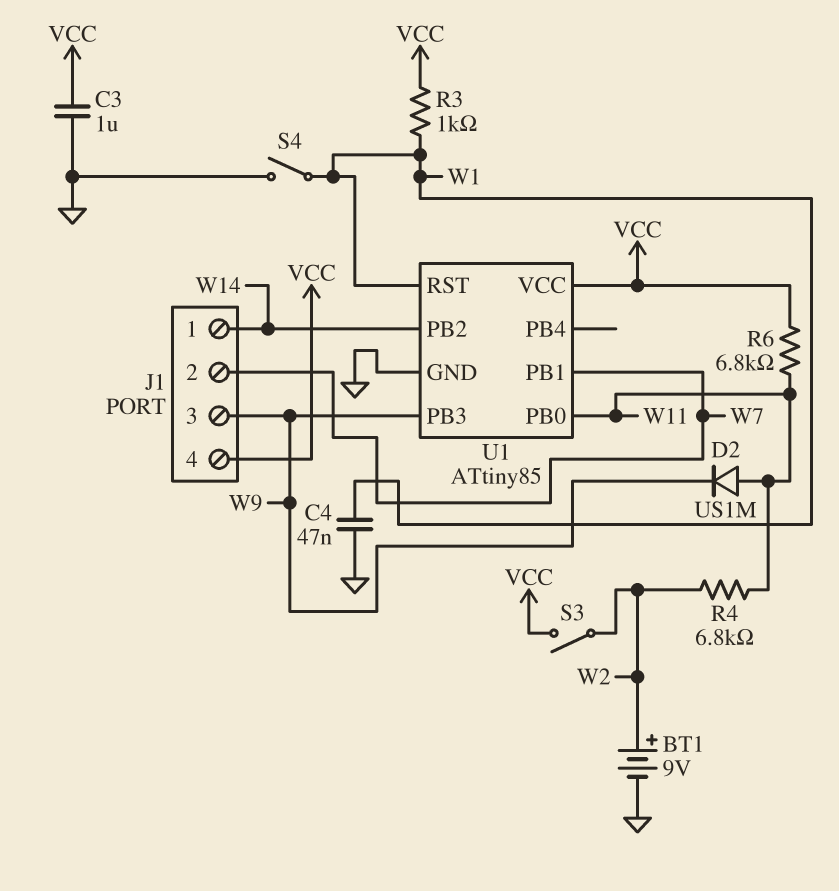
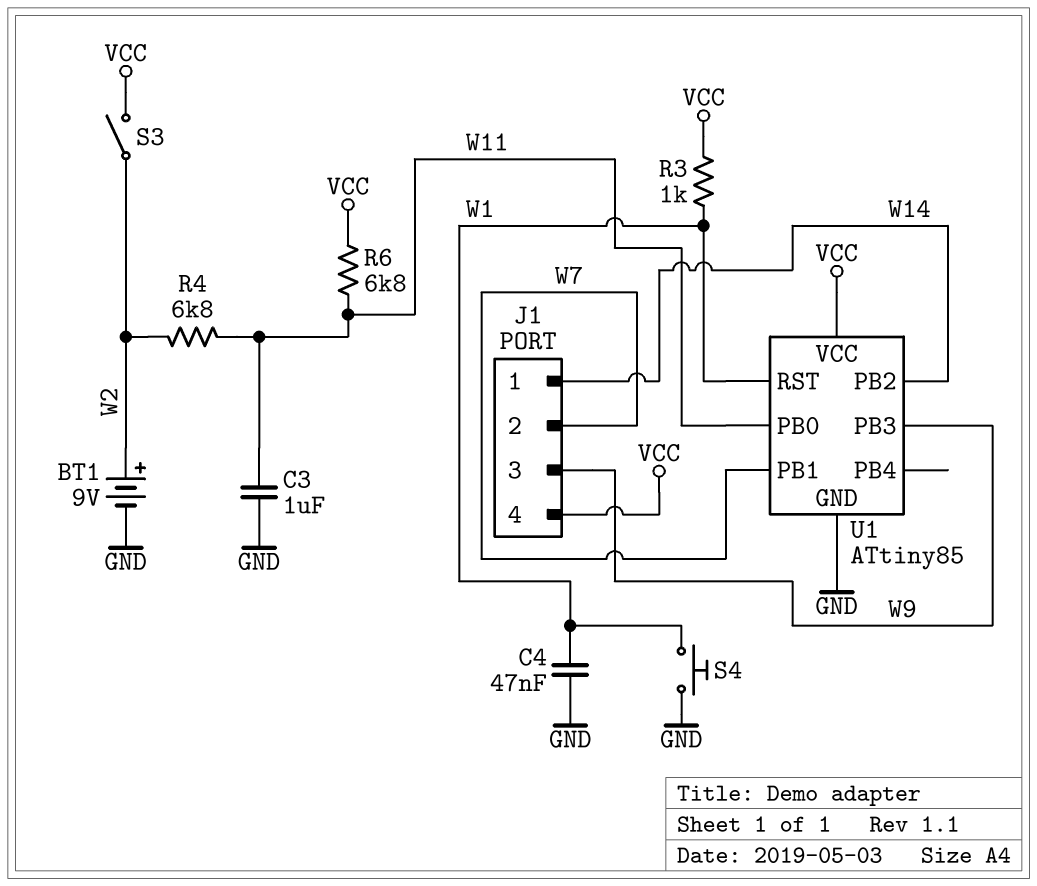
C3: 1uF (GND, VCC) -> 1uF (GND, W11)
D2: diode US1M (A W11, K W9) -> none
S4: switch (GND, W1) -> button (GND, W1)

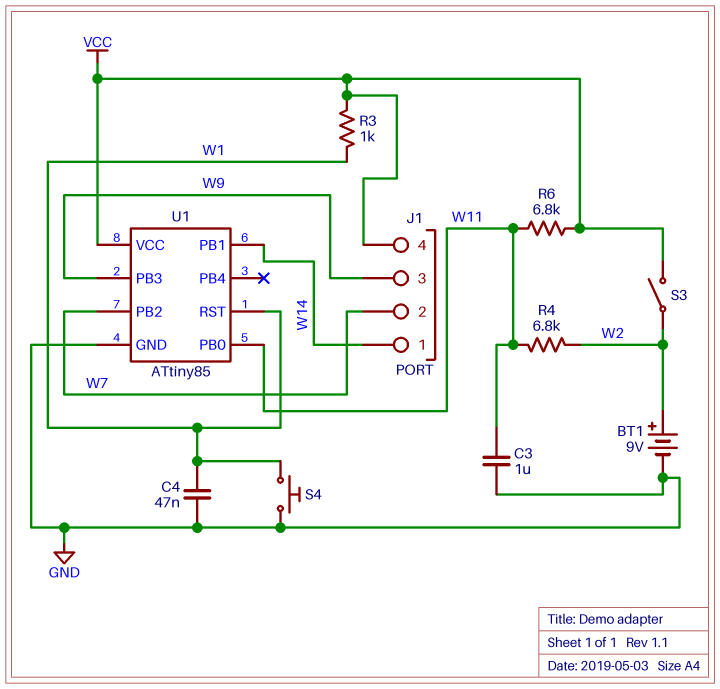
U1 pin PB1: W7 -> W14
U1 pin PB2: W14 -> W7

